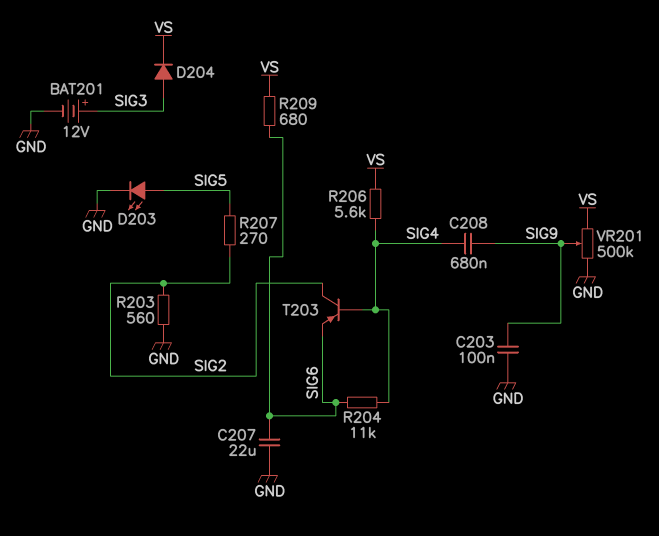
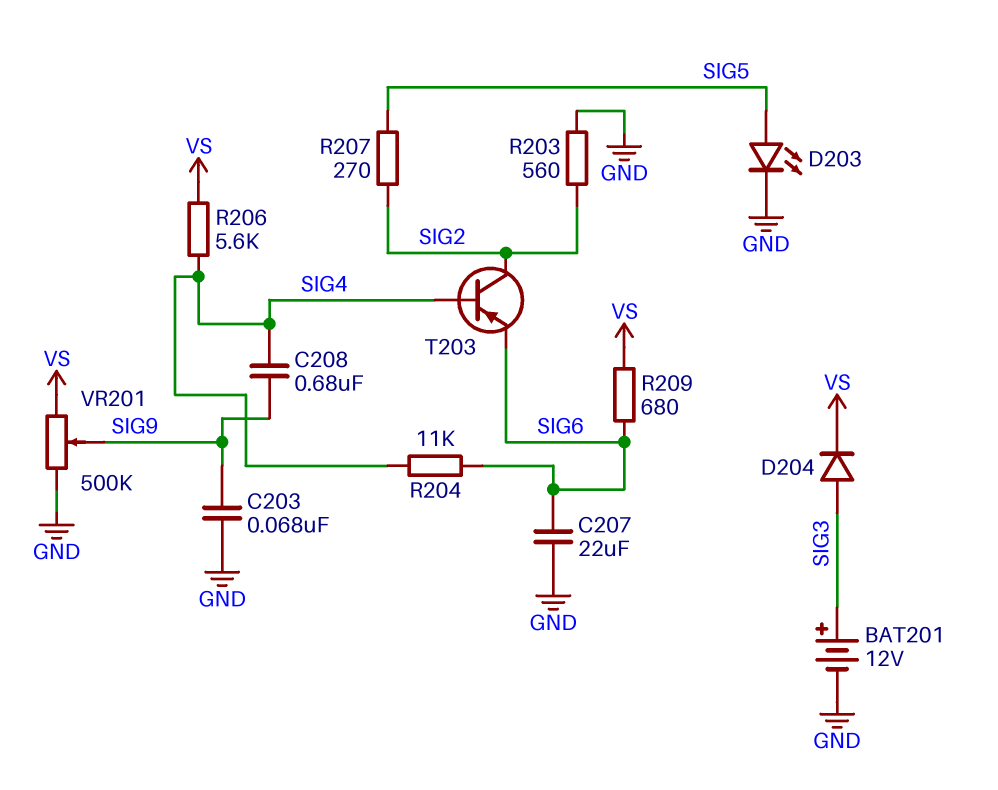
C203: 100nF (GND, SIG9) -> 68nF (GND, SIG9)

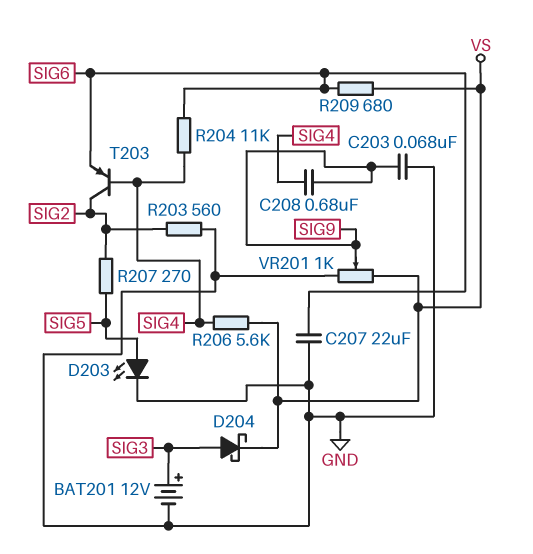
D204: diode (A SIG3, K VS) -> schottky (A SIG3, K VS)
VR201: 500k (GND, VS, wiper SIG9) -> 1k (GND, VS, wiper SIG9)

